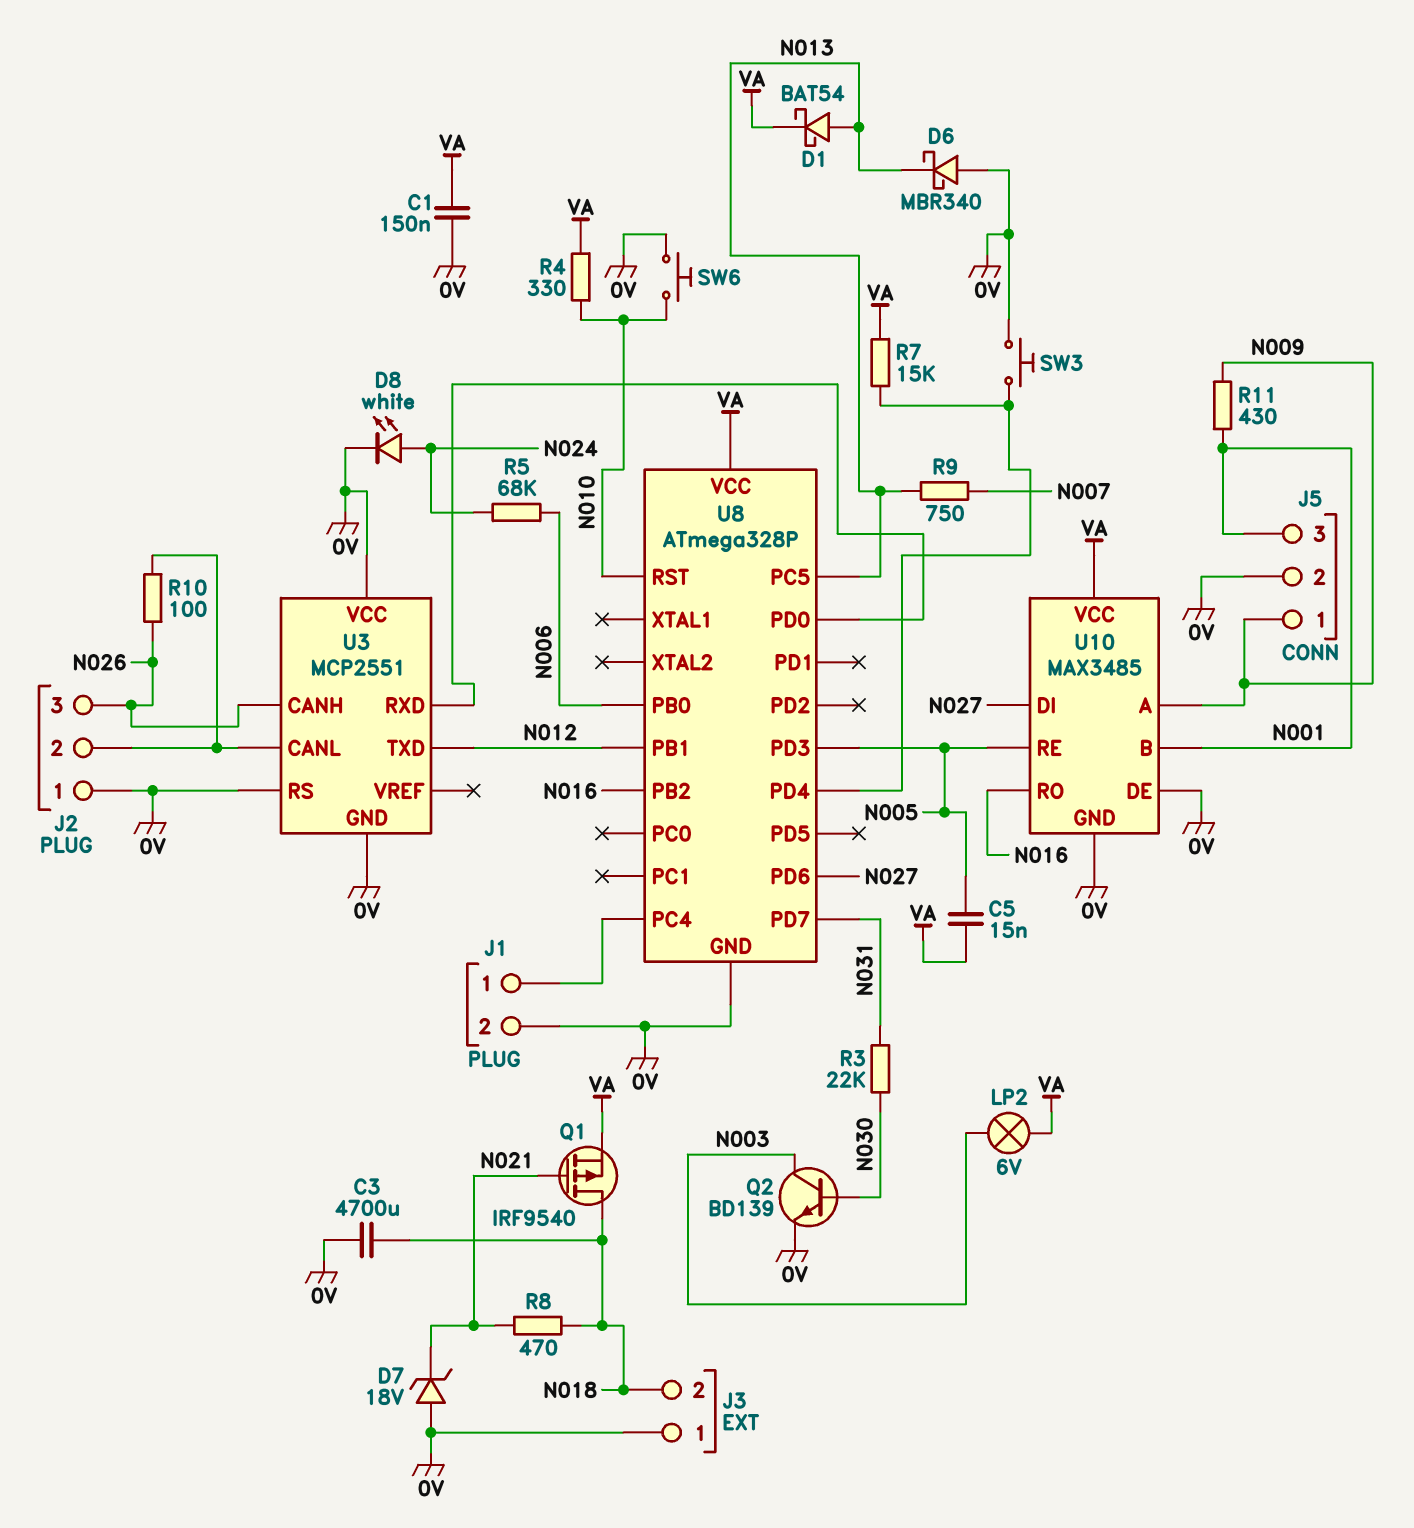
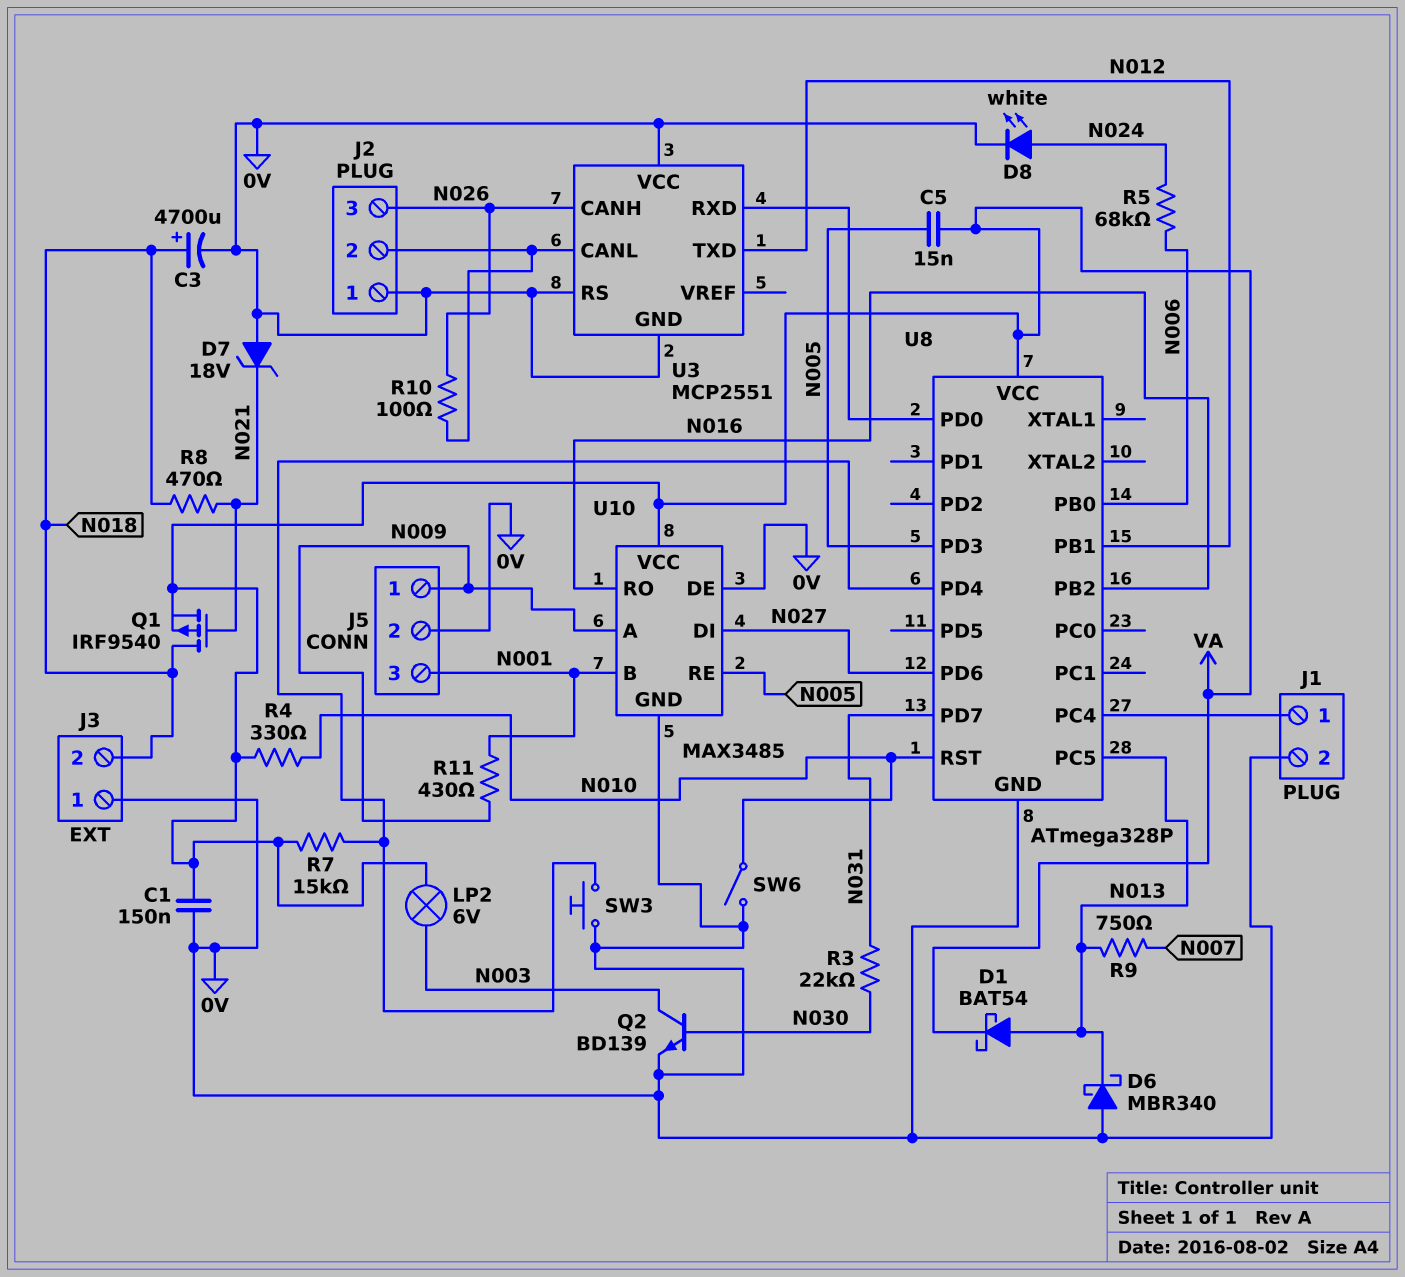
C3: 4700uF (0V, N018) -> 4700uF (plus N018, minus 0V)
SW6: button (0V, N010) -> switch (0V, N010)

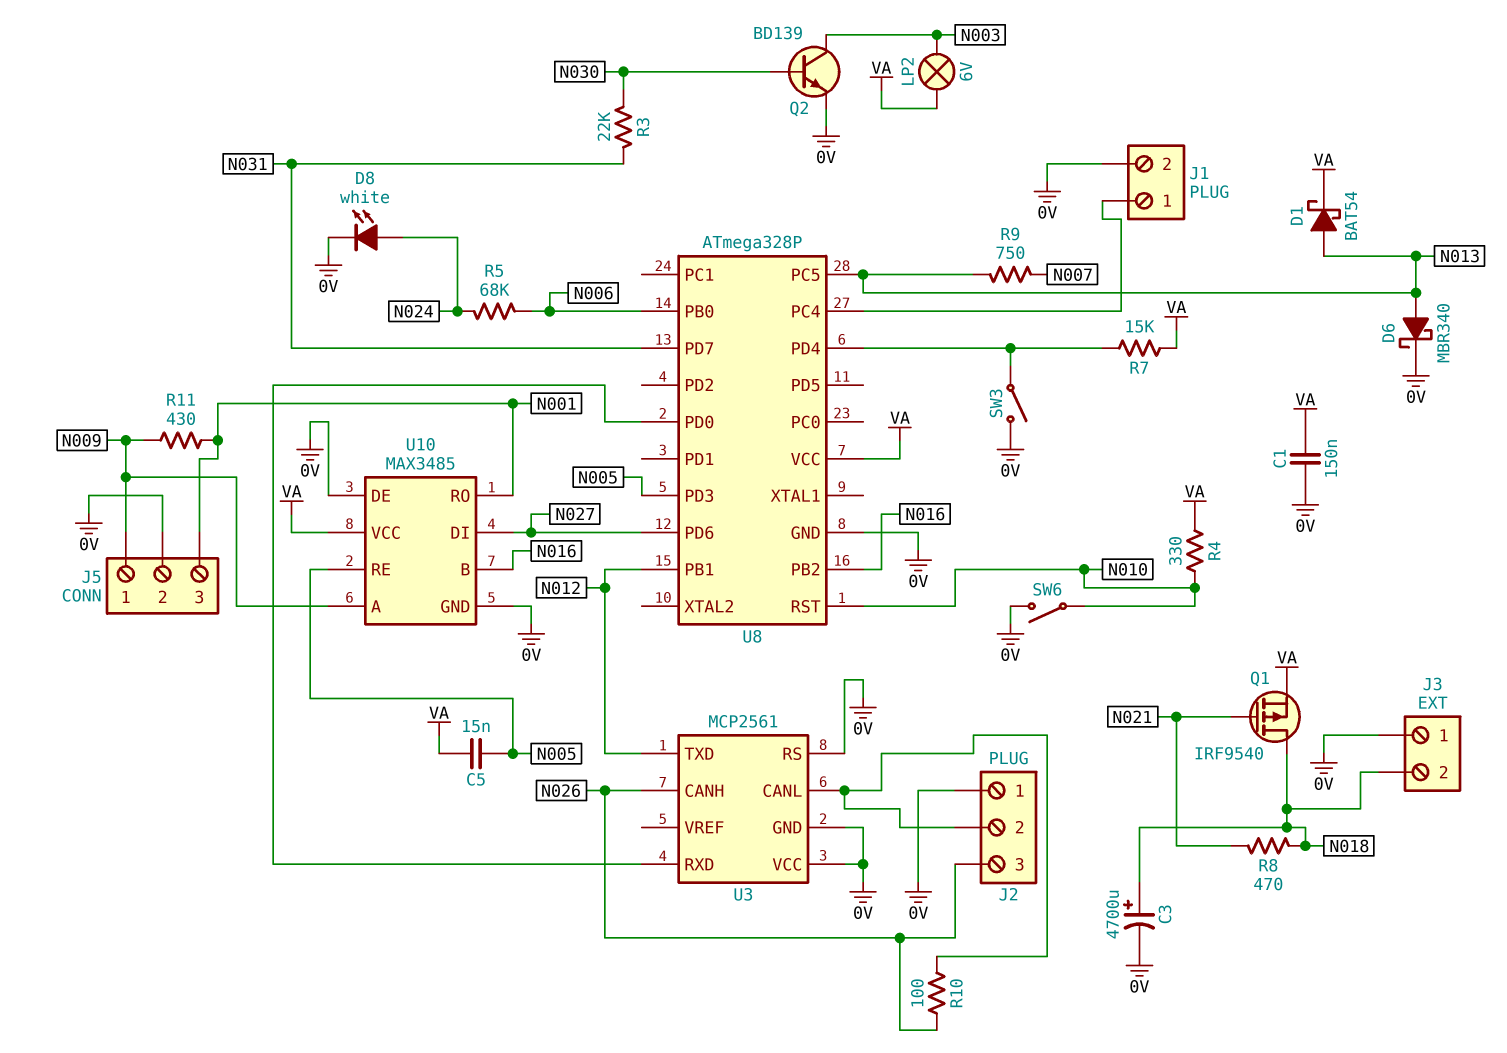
D6: schottky MBR340 (A 0V, K N013) -> schottky MBR340 (A N013, K 0V)
D7: zener 18V (A 0V, K N021) -> none
SW3: button (0V, U8/PD4) -> switch (0V, U8/PD4)
U3: MCP2551 -> MCP2561
U10 pin B: N001 -> N016
U10 pin RO: N016 -> N001

